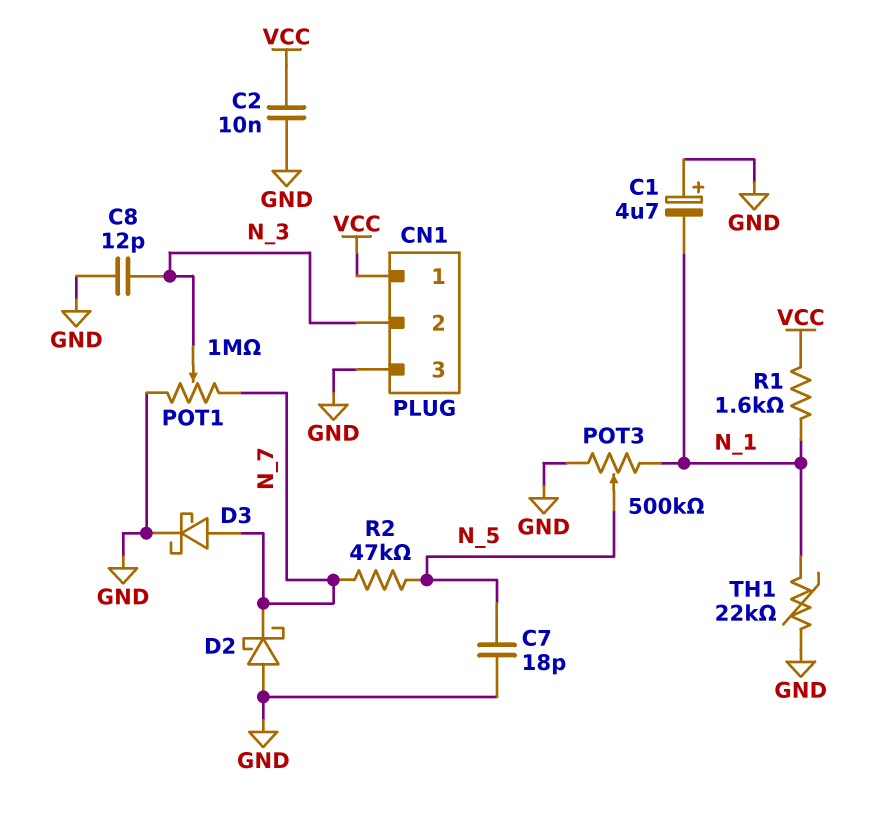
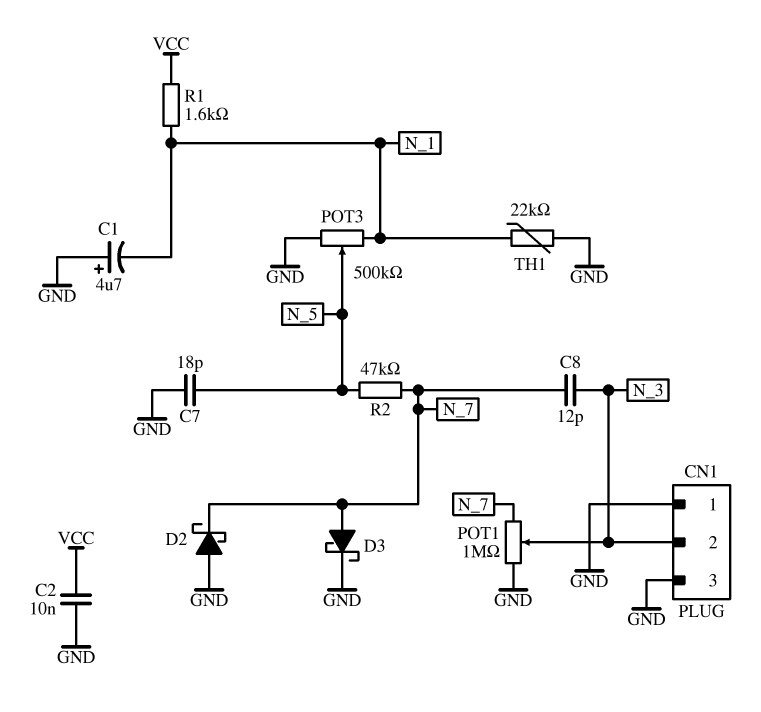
C8: 12pF (GND, N_3) -> 12pF (N_3, N_7)
CN1 pin 1: VCC -> GND

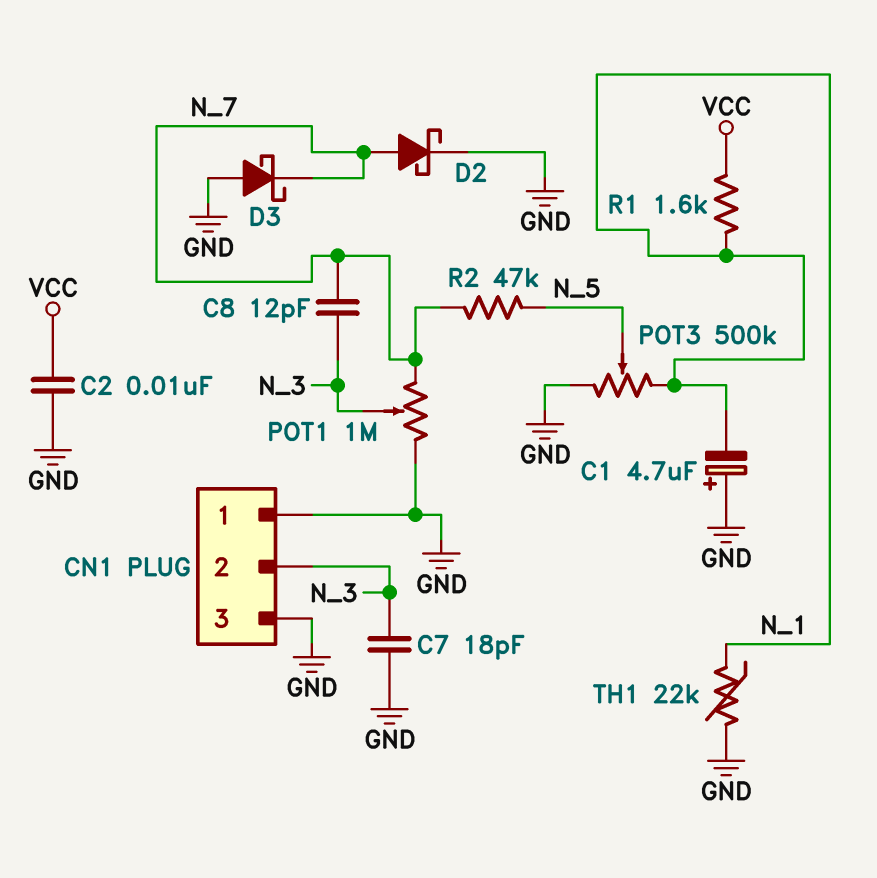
C7: 18pF (GND, N_5) -> 18pF (GND, N_3)
D2: schottky (A GND, K N_7) -> schottky (A N_7, K GND)
D3: schottky (A N_7, K GND) -> schottky (A GND, K N_7)

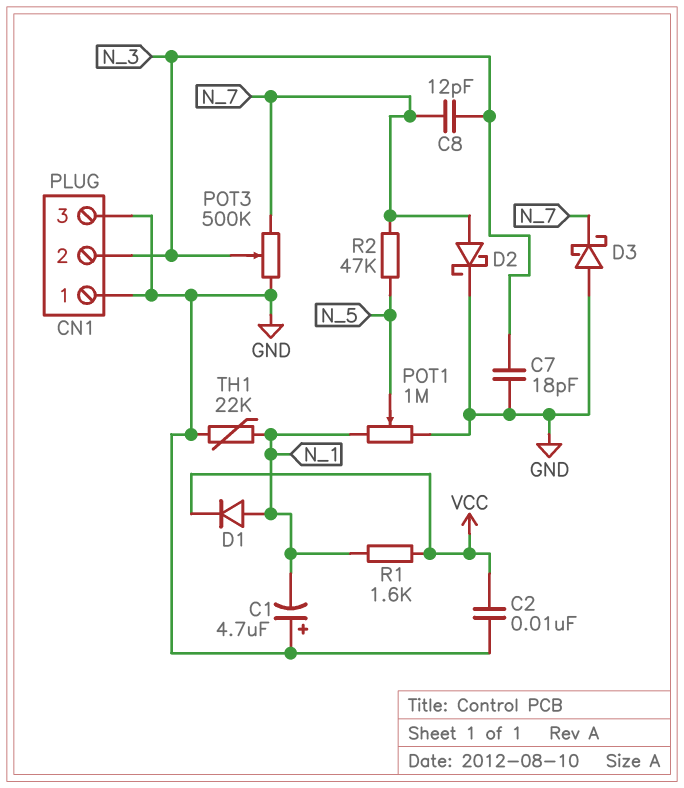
D1: none -> diode (A N_1, K VCC)
POT1: 1M (GND, N_7, wiper N_3) -> 1M (GND, N_1, wiper N_5)
POT3: 500k (GND, N_1, wiper N_5) -> 500k (GND, N_7, wiper N_3)

